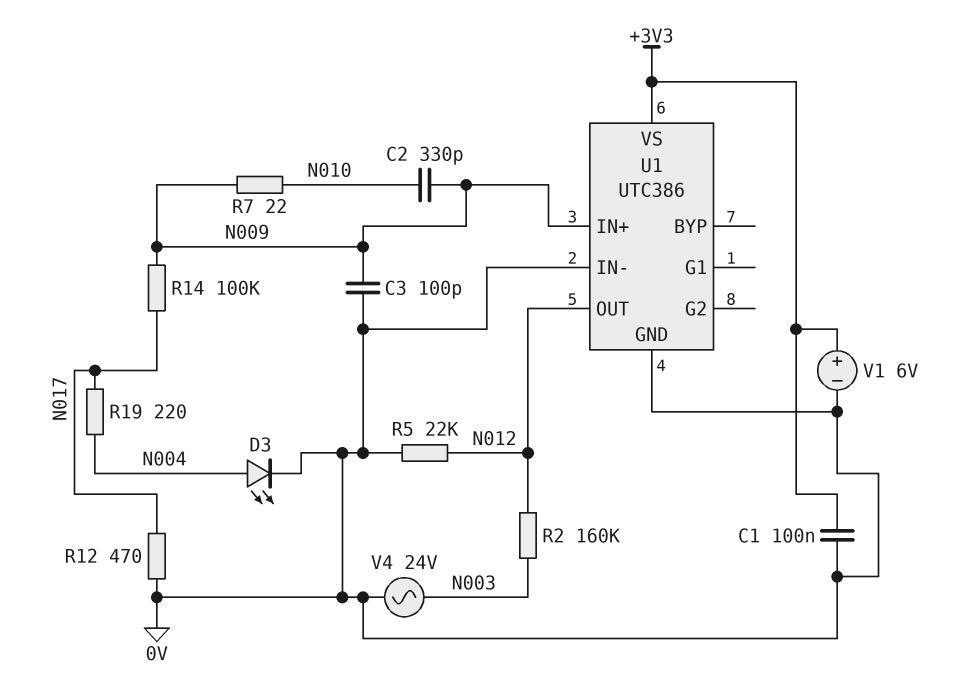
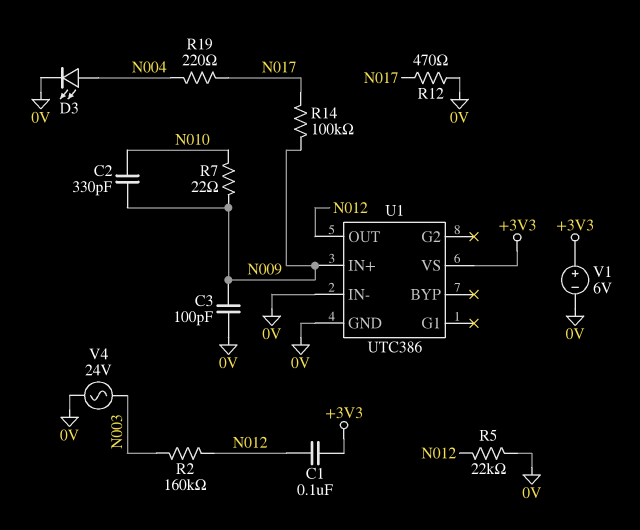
C1: 100nF (+3V3, 0V) -> 100nF (+3V3, N012)

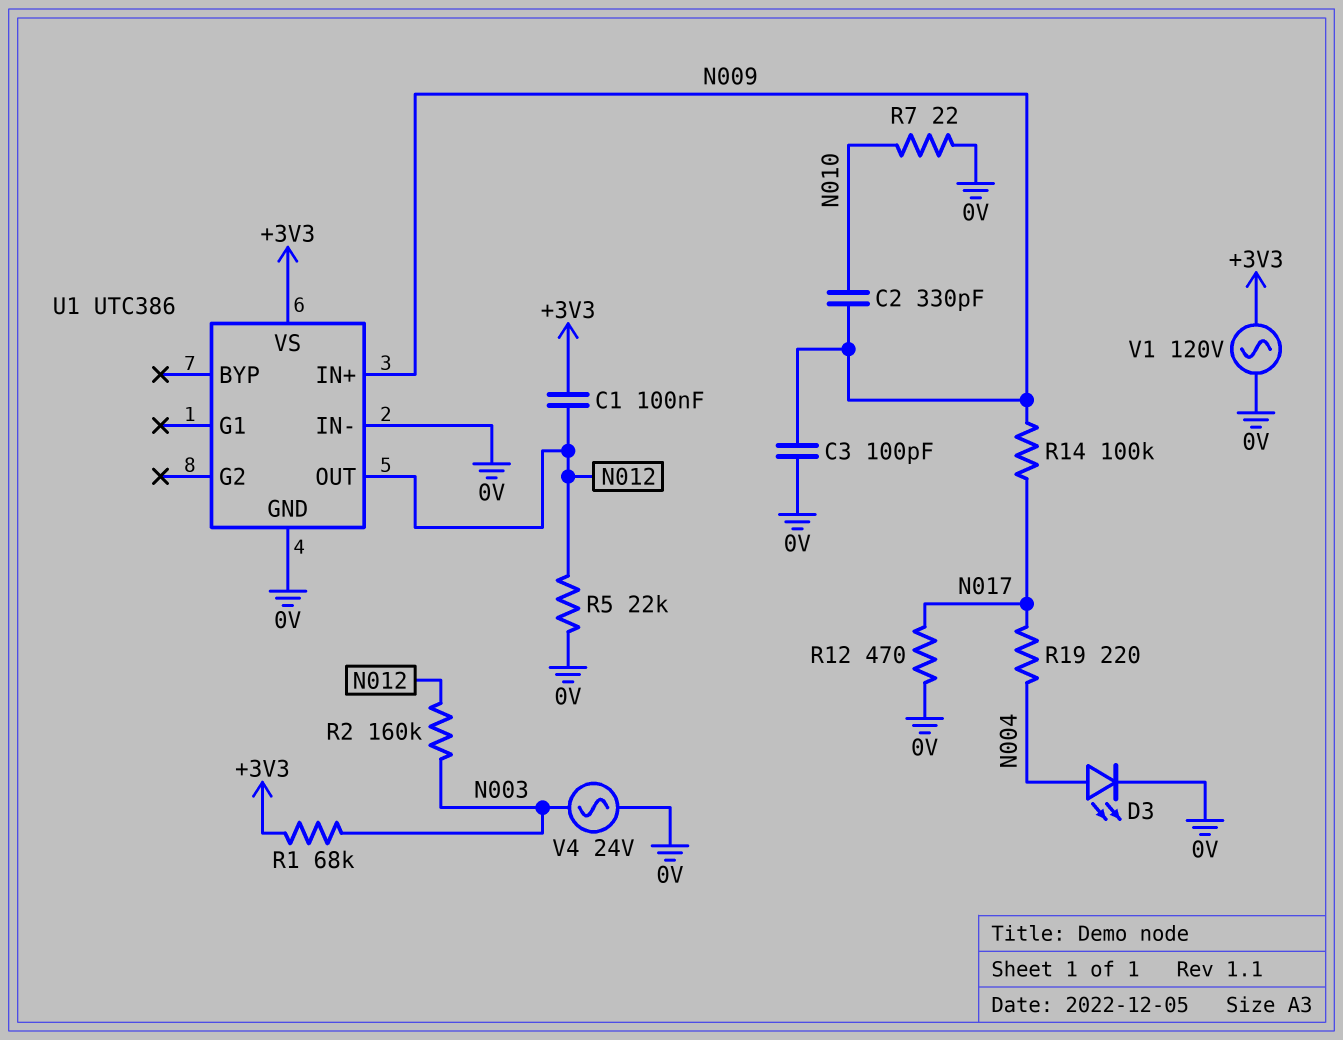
R1: none -> 68k (+3V3, N003)
R7: 22 (N009, N010) -> 22 (0V, N010)
V1: 6V (plus +3V3, minus 0V) -> AC 120V (+3V3, 0V)

